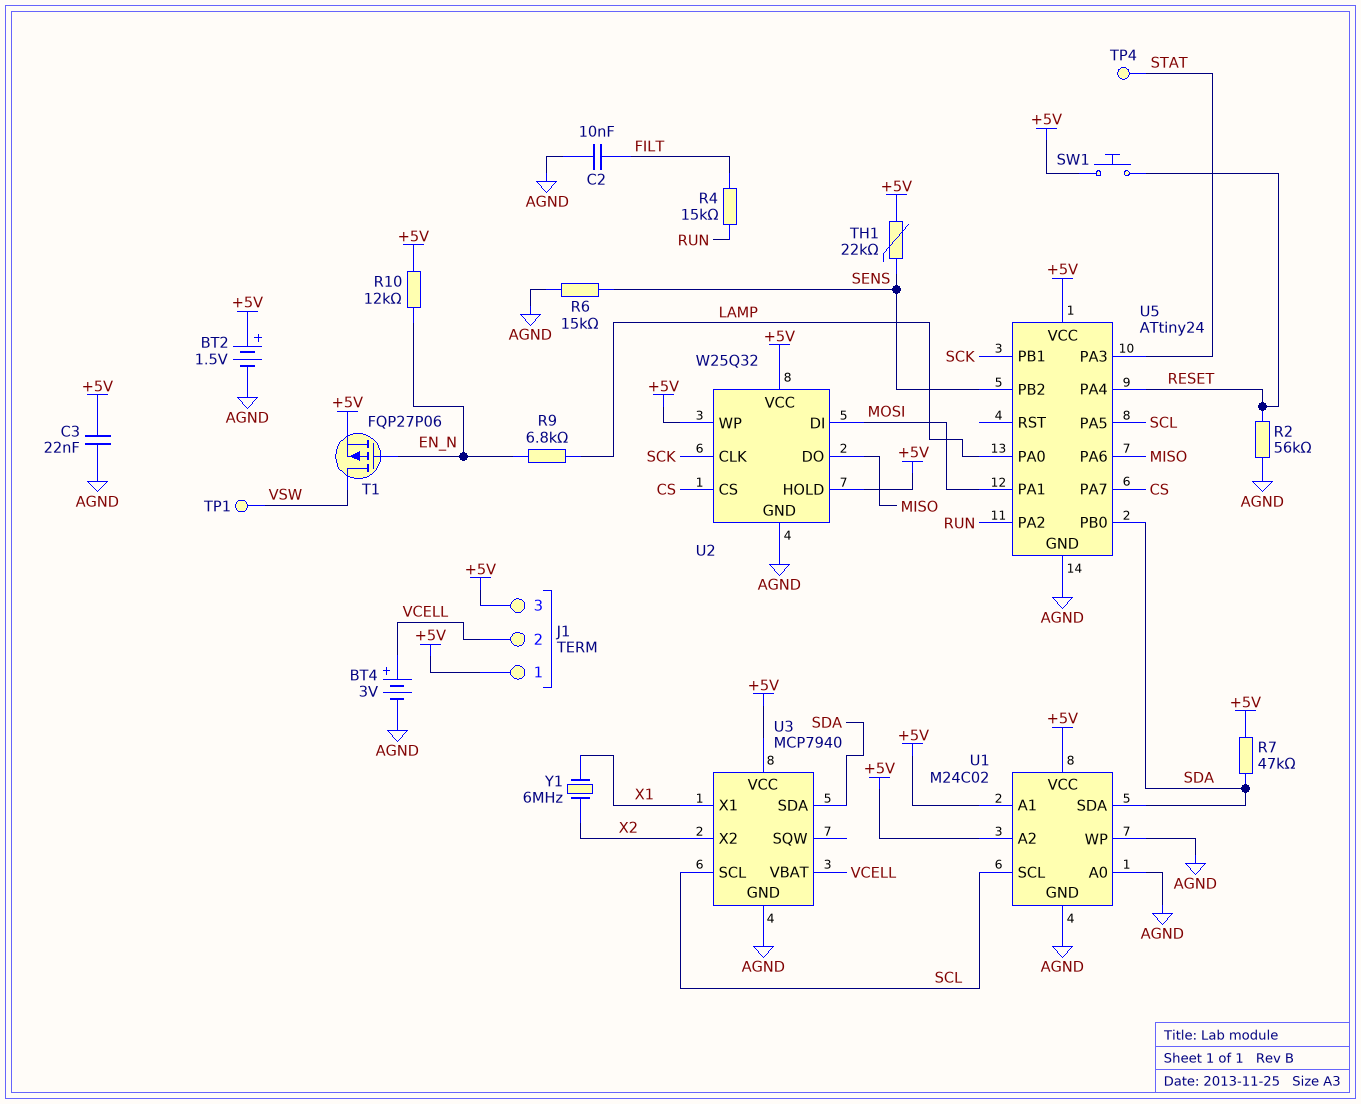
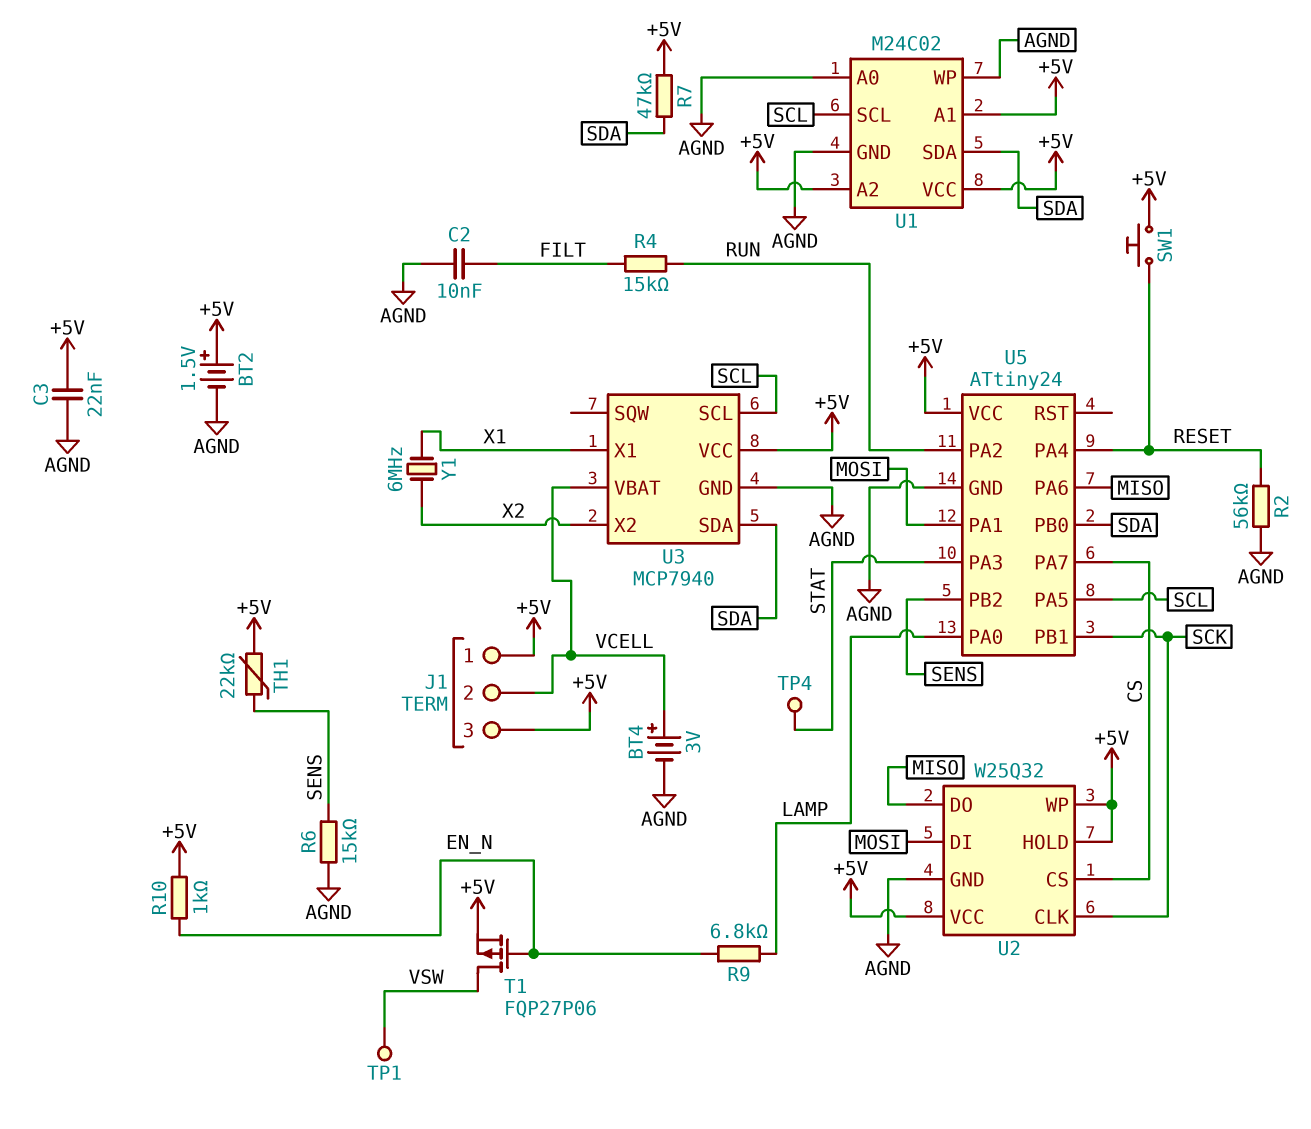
R10: 12k (+5V, EN_N) -> 1k (+5V, EN_N)

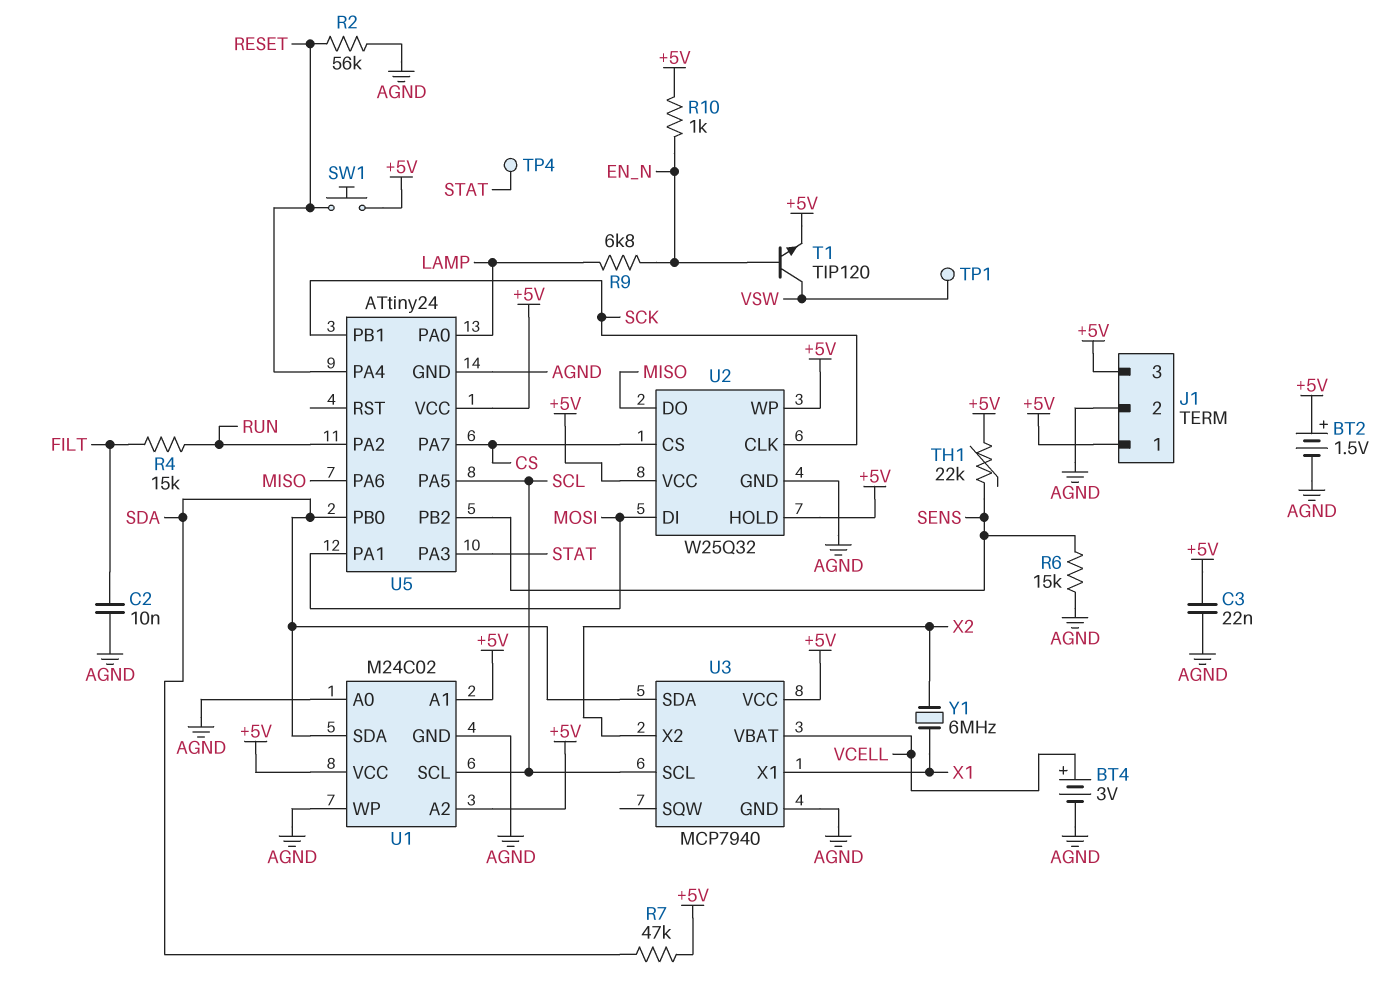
J1 pin 2: VCELL -> AGND
T1: PMOS FQP27P06 (G EN_N, D VSW, S +5V) -> NPN TIP120 (B EN_N, C VSW, E +5V)

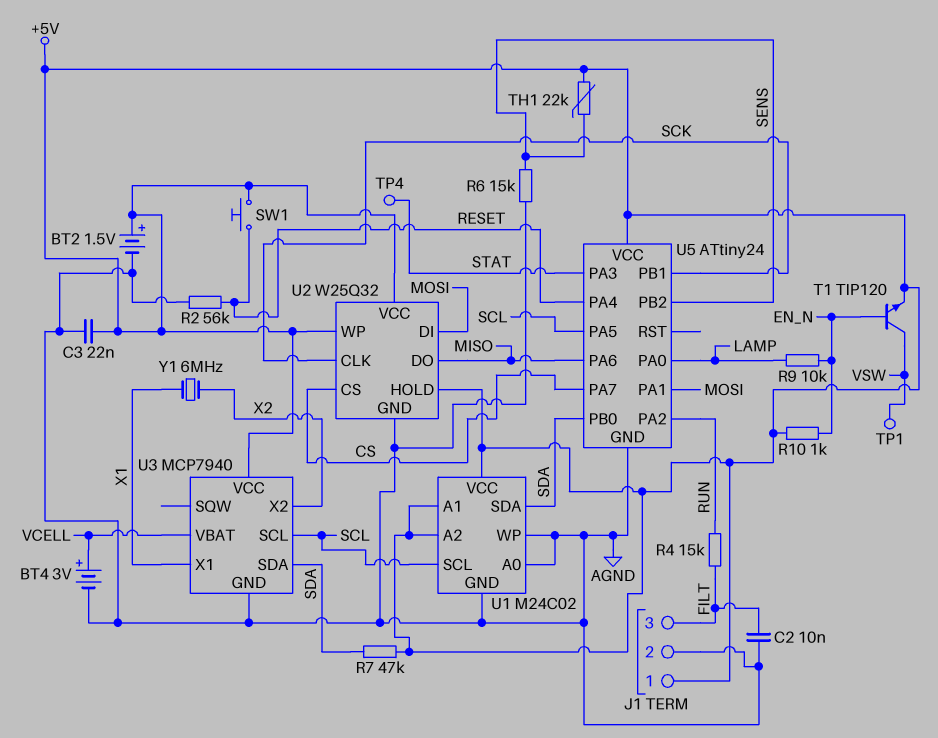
J1 pin 3: +5V -> FILT
R9: 6.8k (EN_N, LAMP) -> 10k (EN_N, LAMP)

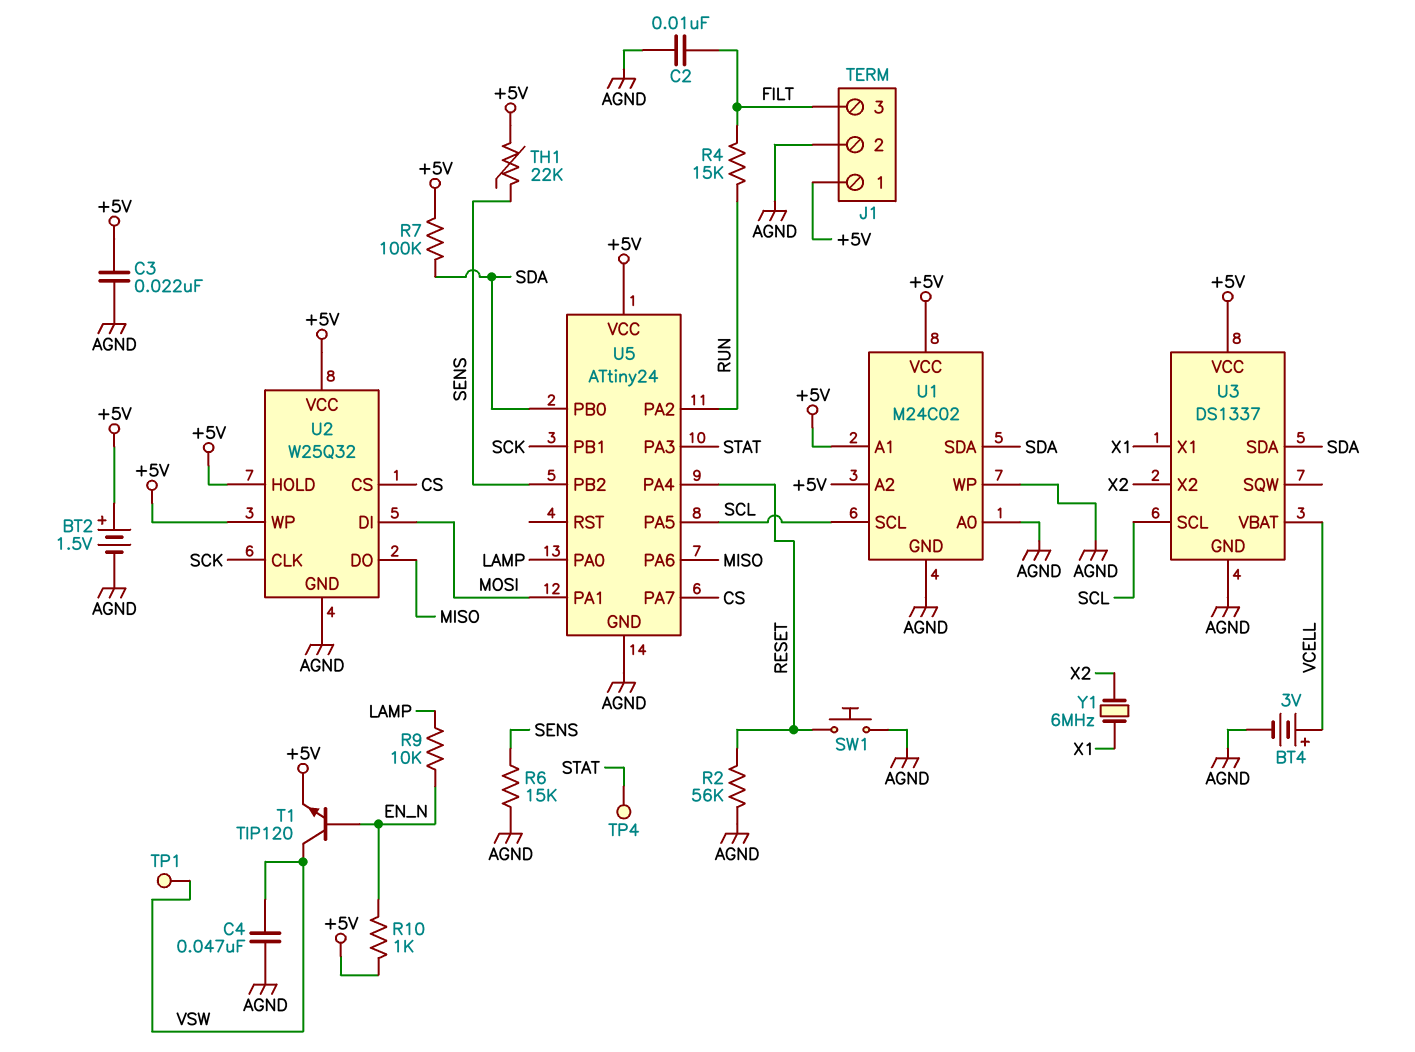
C4: none -> 47nF (AGND, VSW)
R7: 47k (+5V, SDA) -> 100k (+5V, SDA)
SW1: button (+5V, RESET) -> button (AGND, RESET)
U3: MCP7940 -> DS1337

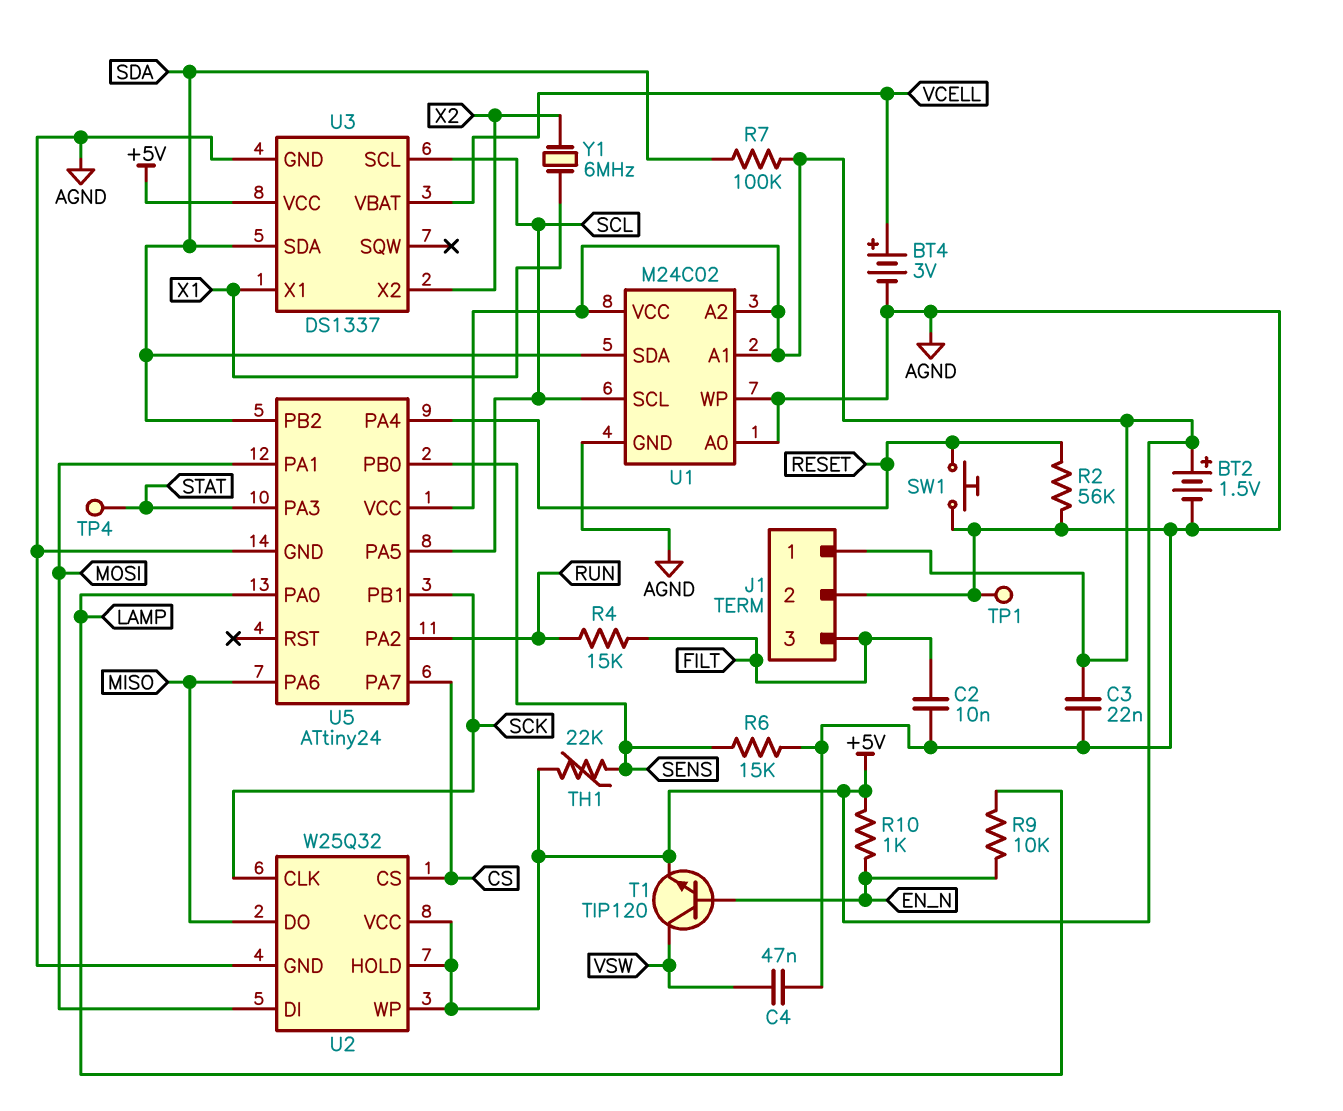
TP1: test point (VSW) -> test point (AGND)
U5 pin PB0: SDA -> SENS
U5 pin PB2: SENS -> SDA

